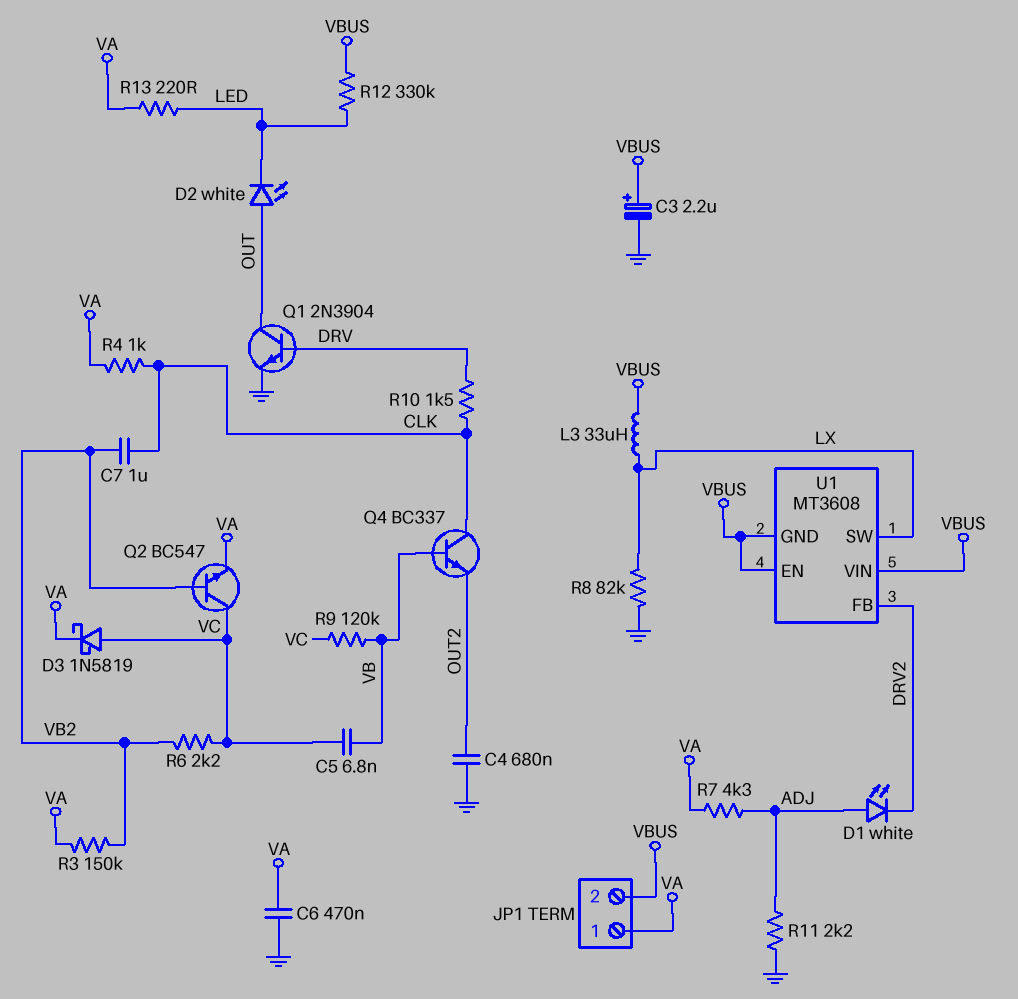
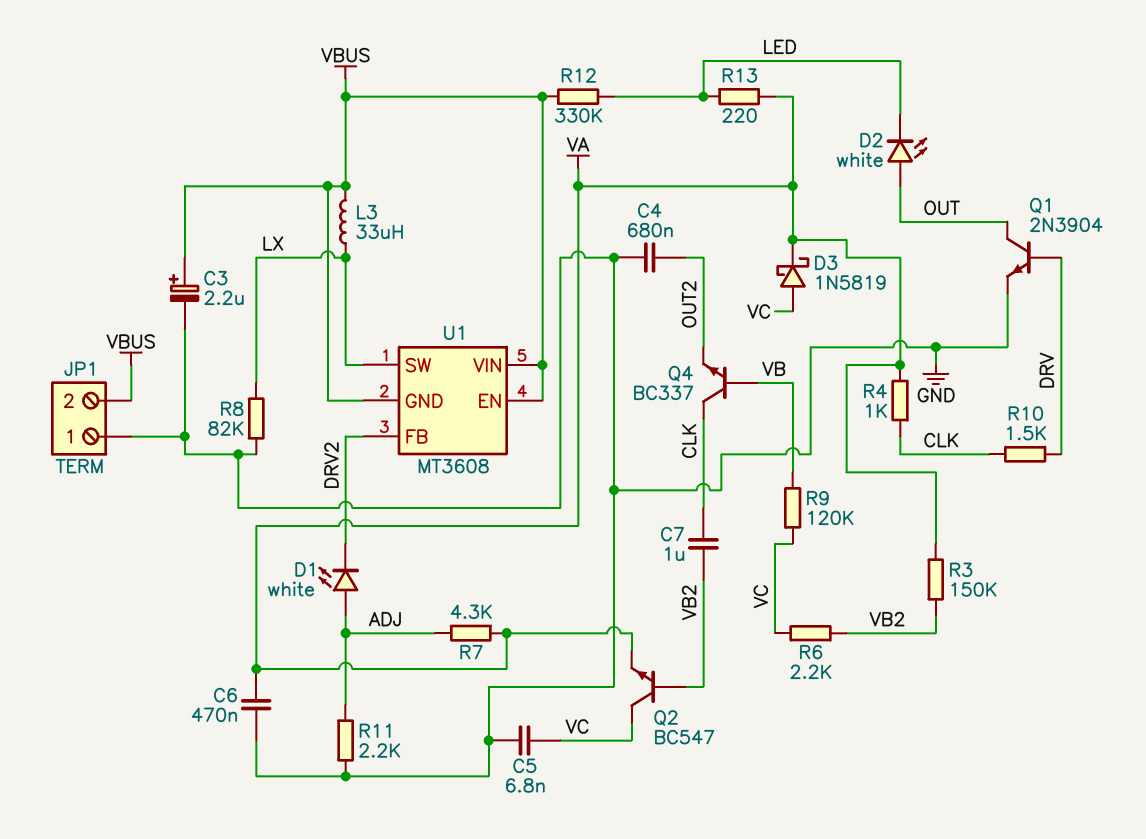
C5: 6.8nF (VB, VC) -> 6.8nF (GND, VC)
JP1 pin 1: VA -> GND

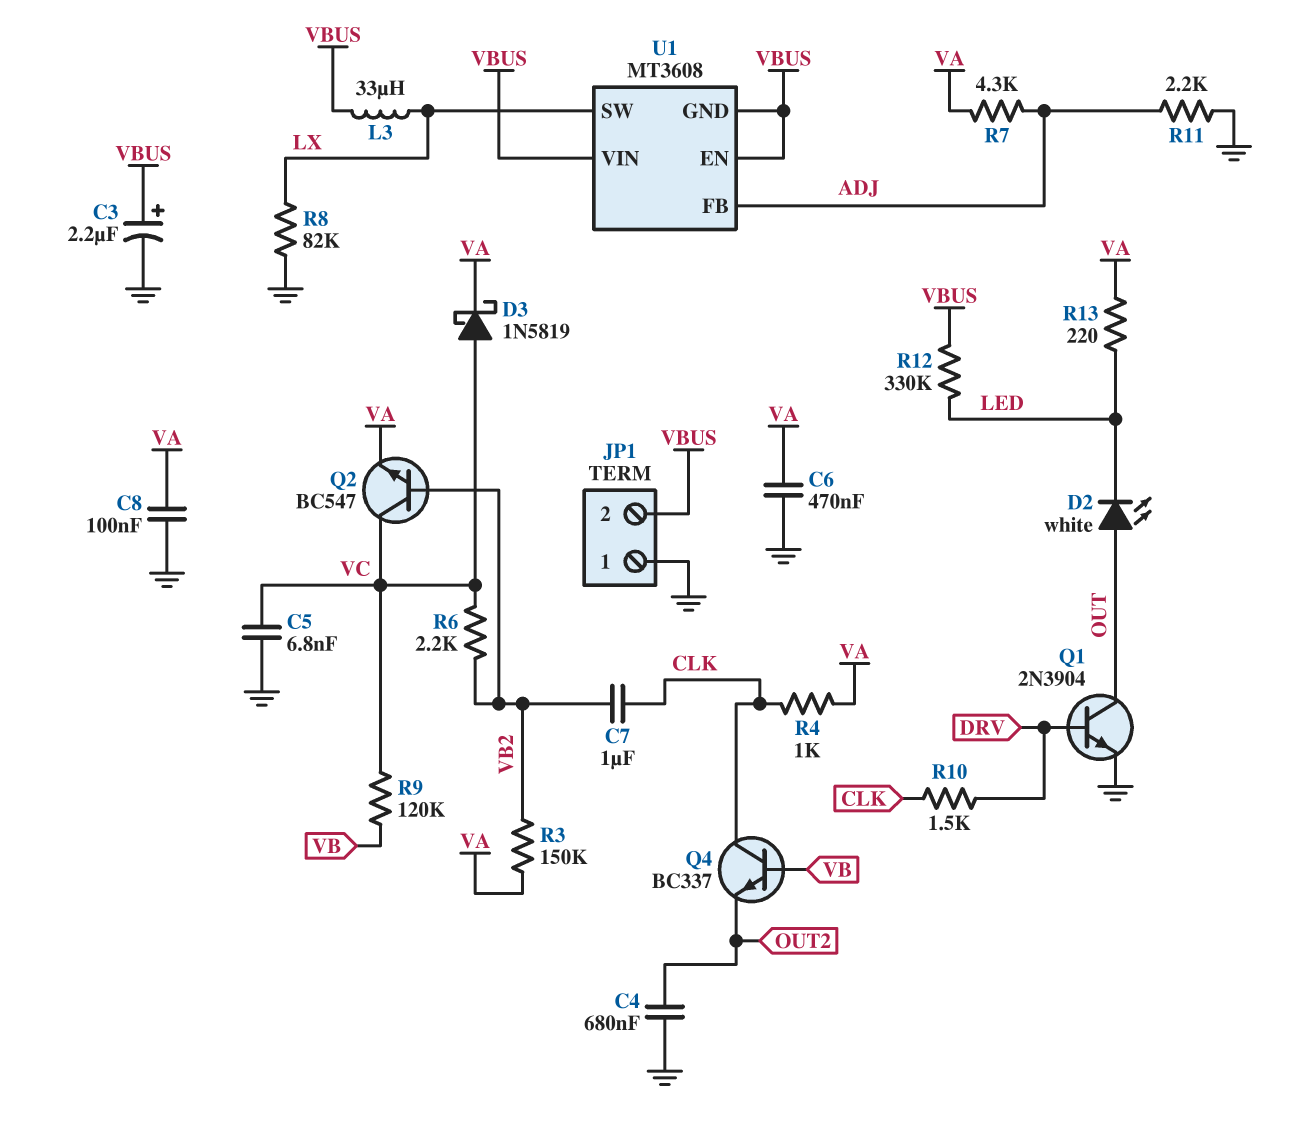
C8: none -> 100nF (GND, VA)
D1: LED white (A ADJ, K DRV2) -> none
U1 pin FB: DRV2 -> ADJ

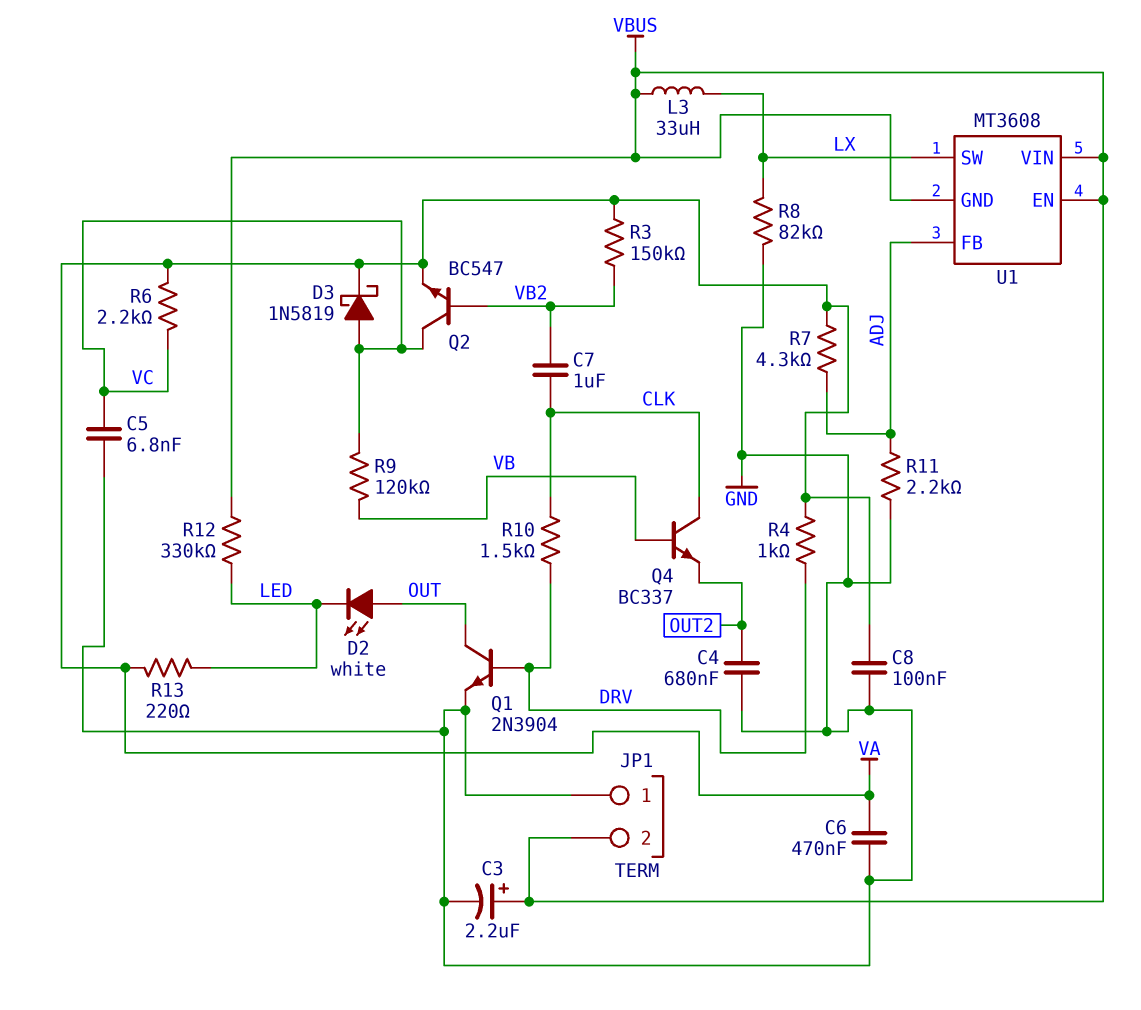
R4: 1k (CLK, VA) -> 1k (DRV, VA)
R6: 2.2k (VB2, VC) -> 2.2k (VA, VC)

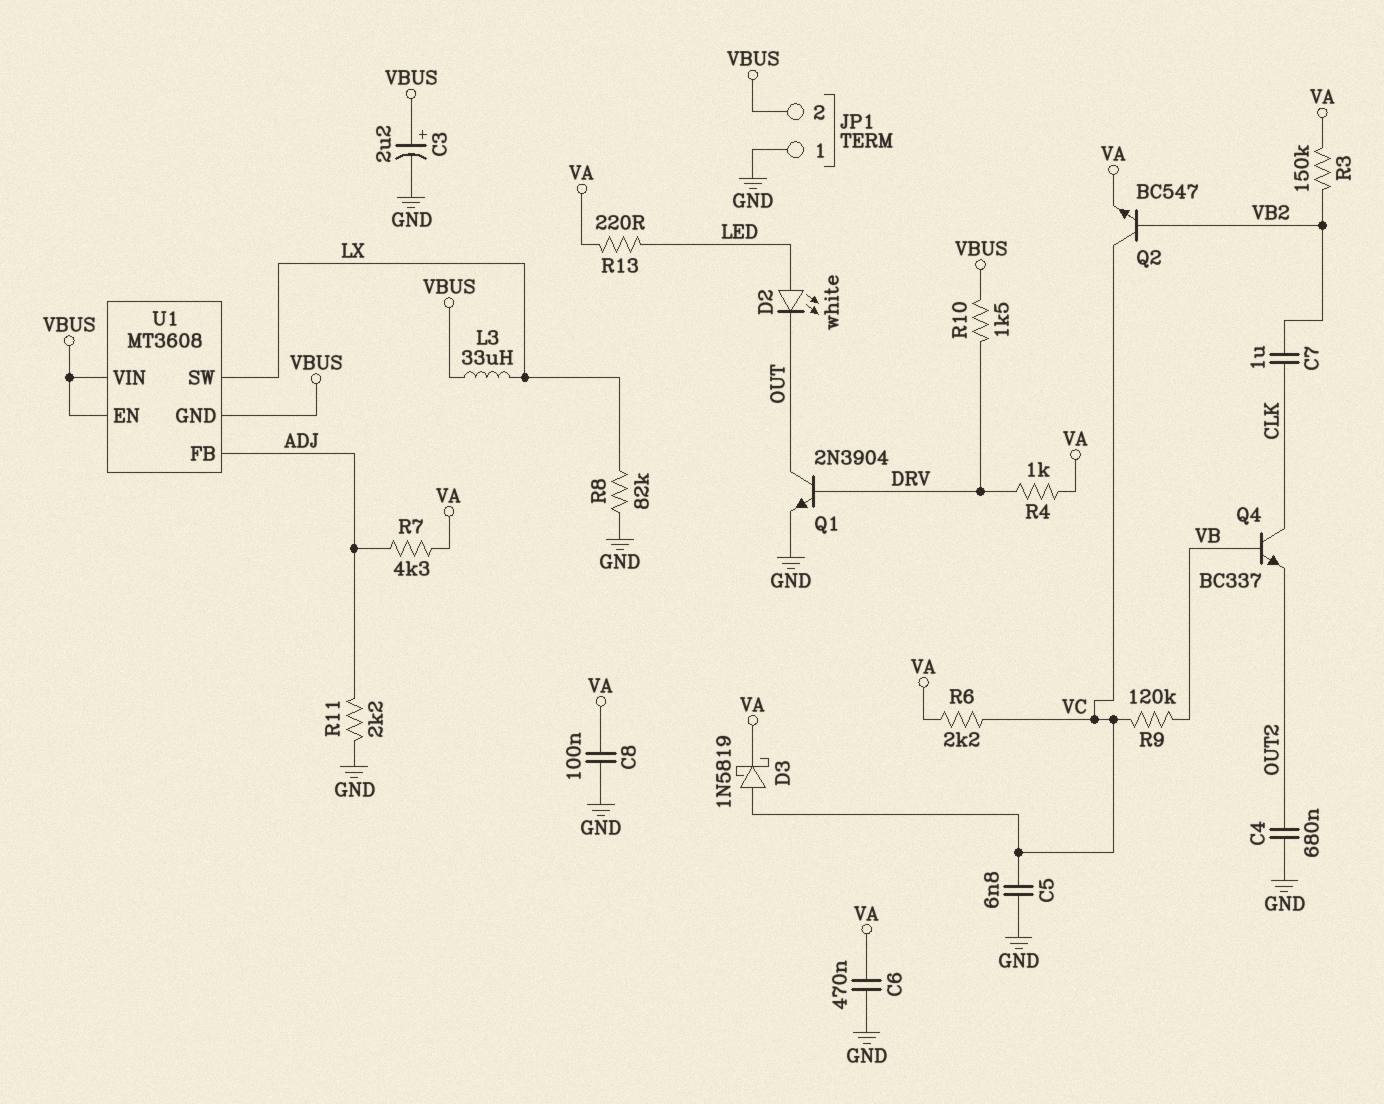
D2: LED white (A OUT, K LED) -> LED white (A LED, K OUT)
R10: 1.5k (CLK, DRV) -> 1.5k (DRV, VBUS)
R12: 330k (LED, VBUS) -> none

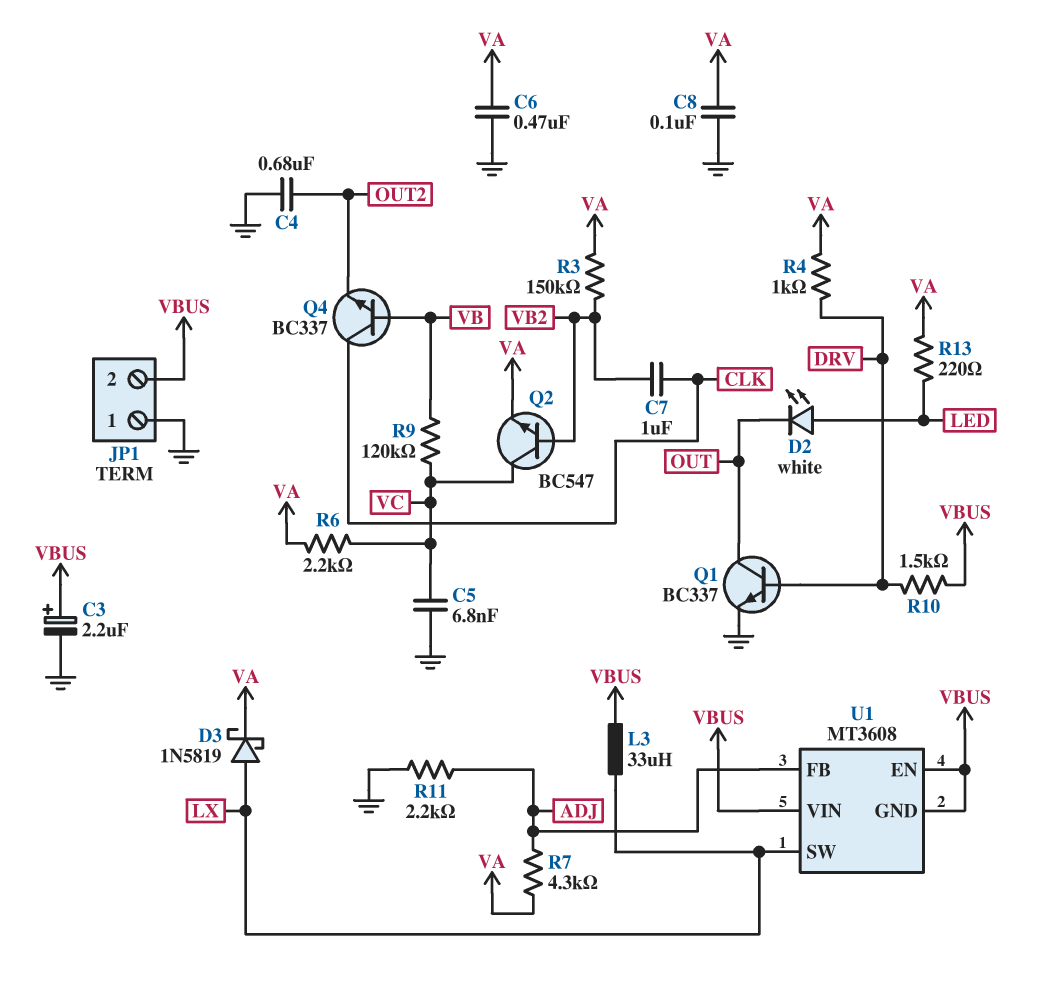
D3: schottky 1N5819 (A VC, K VA) -> schottky 1N5819 (A LX, K VA)
Q1: NPN 2N3904 (B DRV, C OUT, E GND) -> NPN BC337 (B DRV, C OUT, E GND)
R8: 82k (GND, LX) -> none

